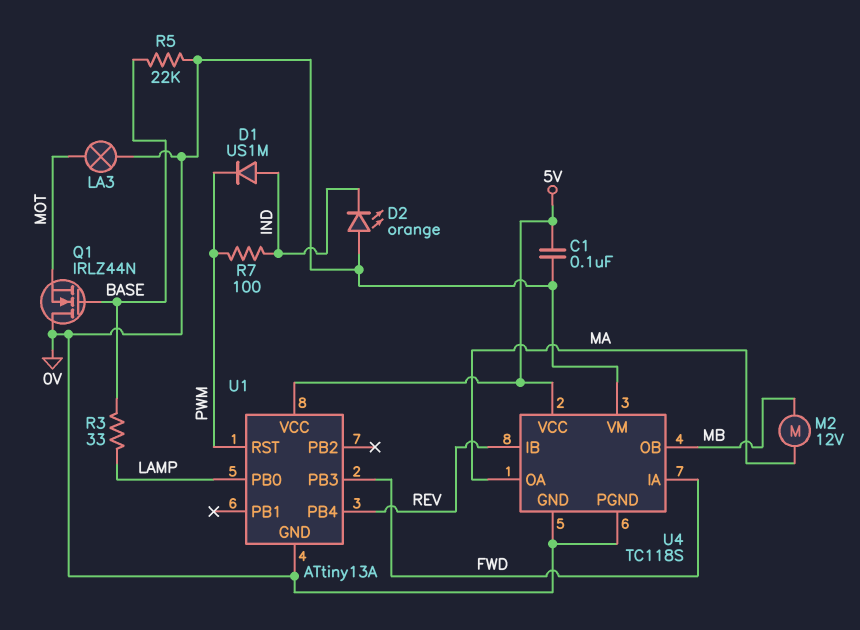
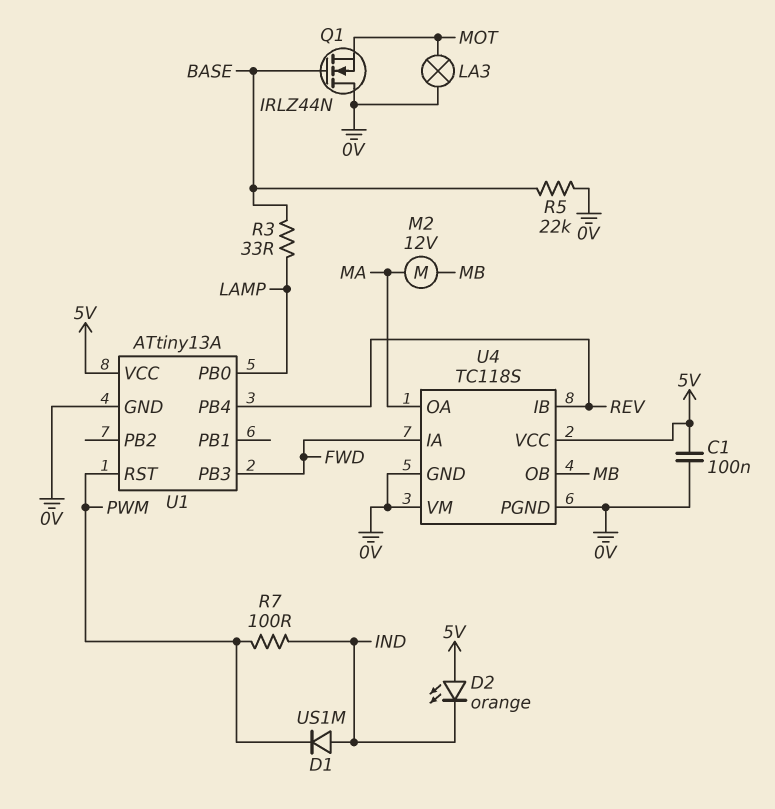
D2: LED orange (A 0V, K IND) -> LED orange (A 5V, K IND)

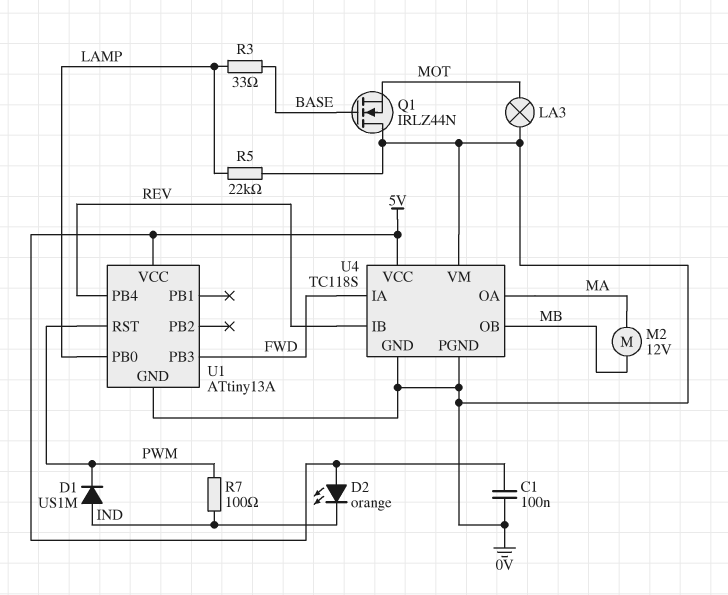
R5: 22k (0V, BASE) -> 22k (0V, LAMP)

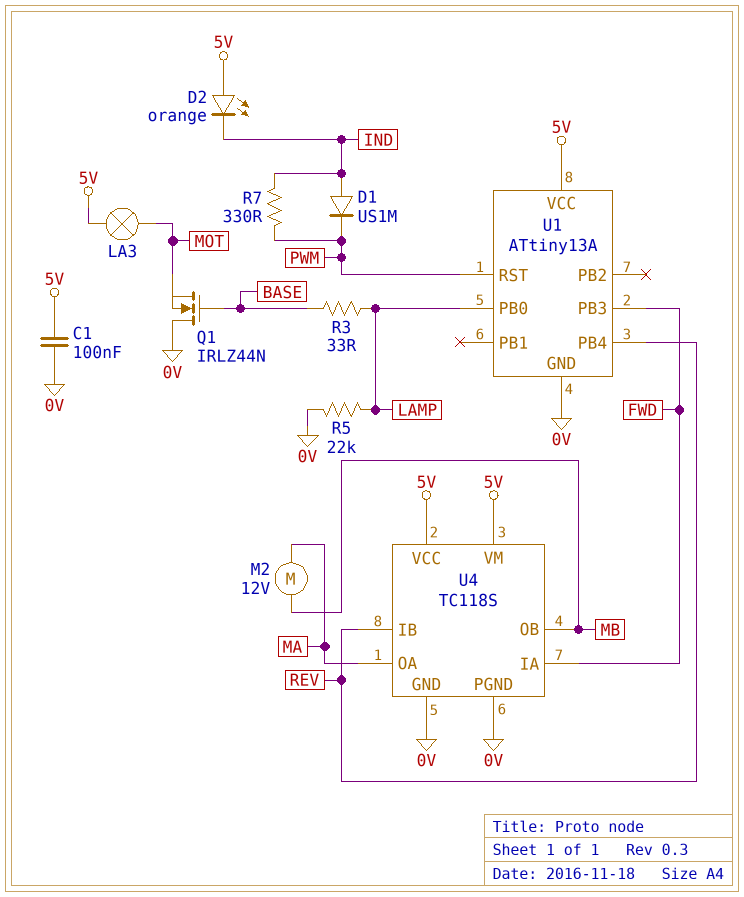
LA3: lamp (0V, MOT) -> lamp (5V, MOT)
R7: 100 (IND, PWM) -> 330 (IND, PWM)
U4 pin VM: 0V -> 5V

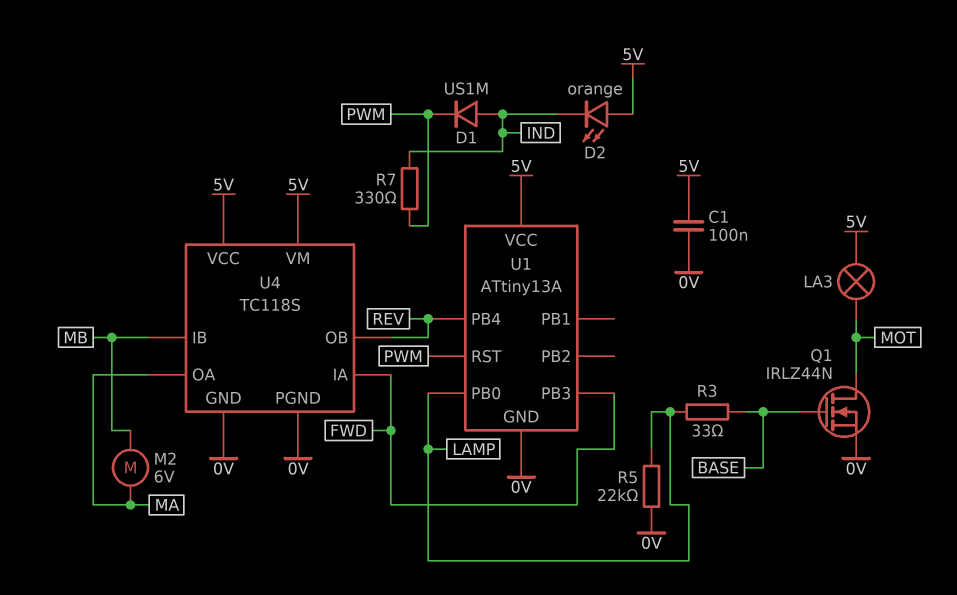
M2: motor 12V (MA, MB) -> motor 6V (MA, MB)
Q1: NMOS IRLZ44N (G BASE, D 0V, S MOT) -> NMOS IRLZ44N (G BASE, D MOT, S 0V)
U4 pin IB: REV -> MB
U4 pin OB: MB -> REV

